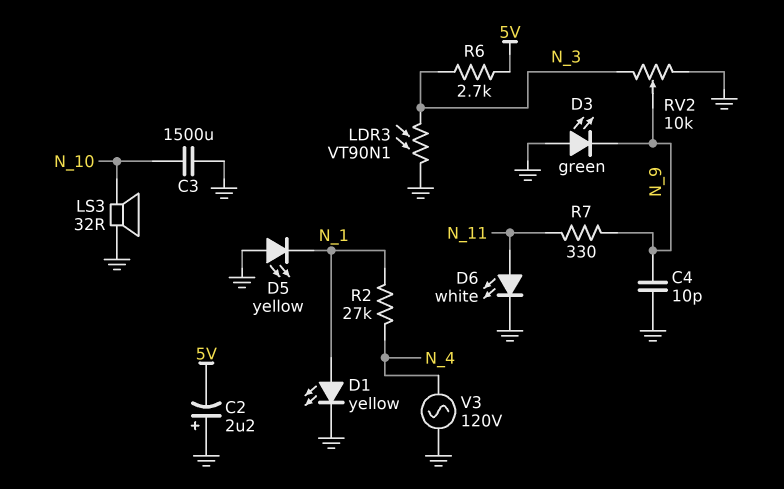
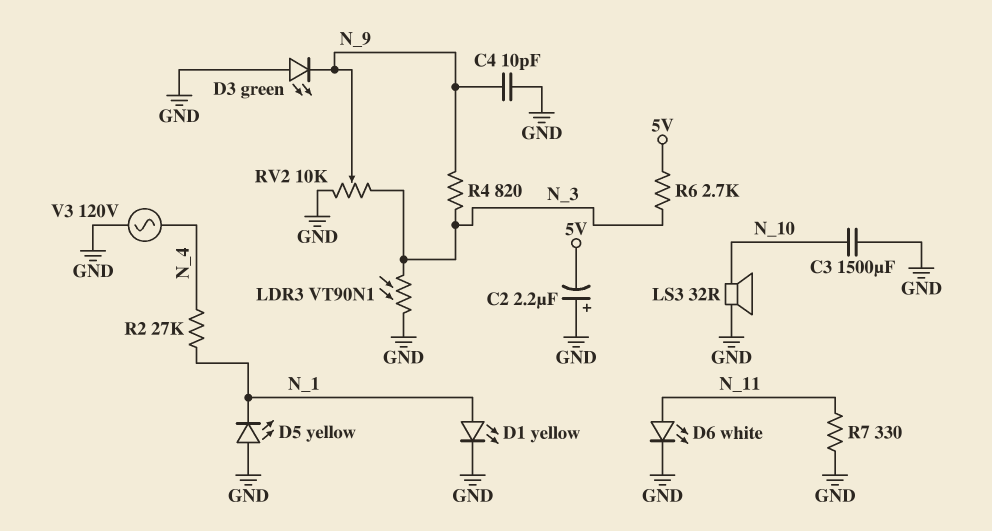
R4: none -> 820 (N_3, N_9)
R7: 330 (N_9, N_11) -> 330 (GND, N_11)

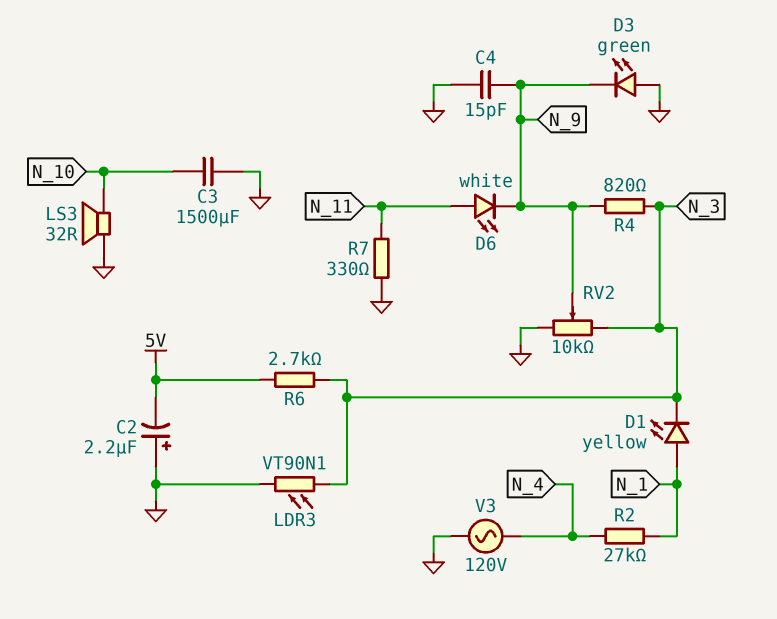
C4: 10pF (GND, N_9) -> 15pF (GND, N_9)
D1: LED yellow (A N_1, K GND) -> LED yellow (A N_1, K N_3)
D5: LED yellow (A GND, K N_1) -> none
D6: LED white (A N_11, K GND) -> LED white (A N_11, K N_9)

